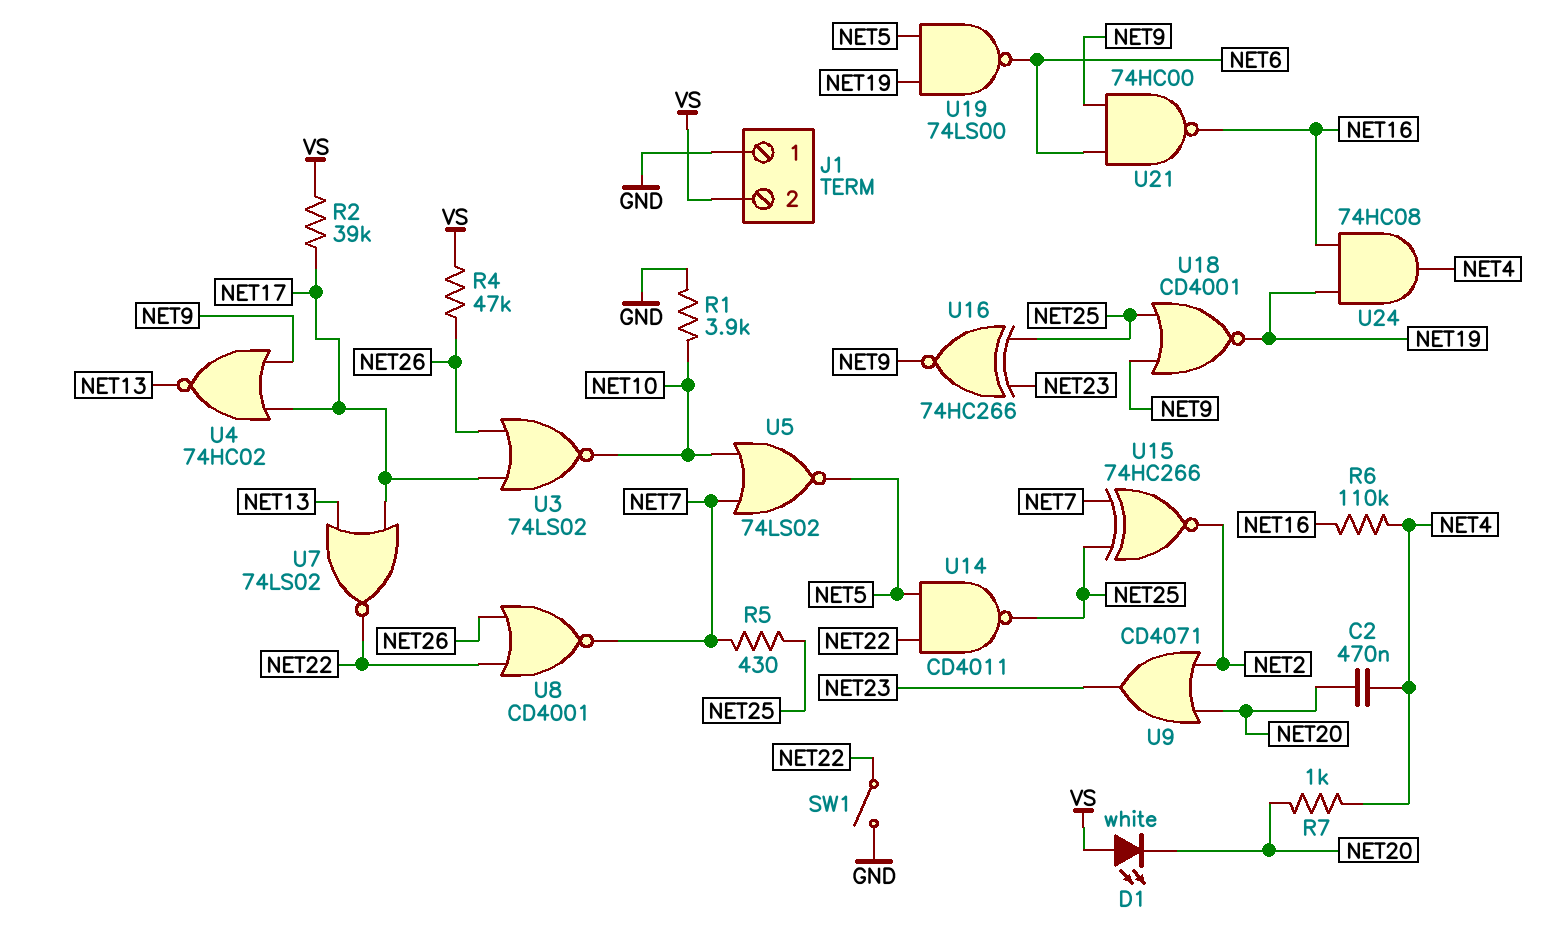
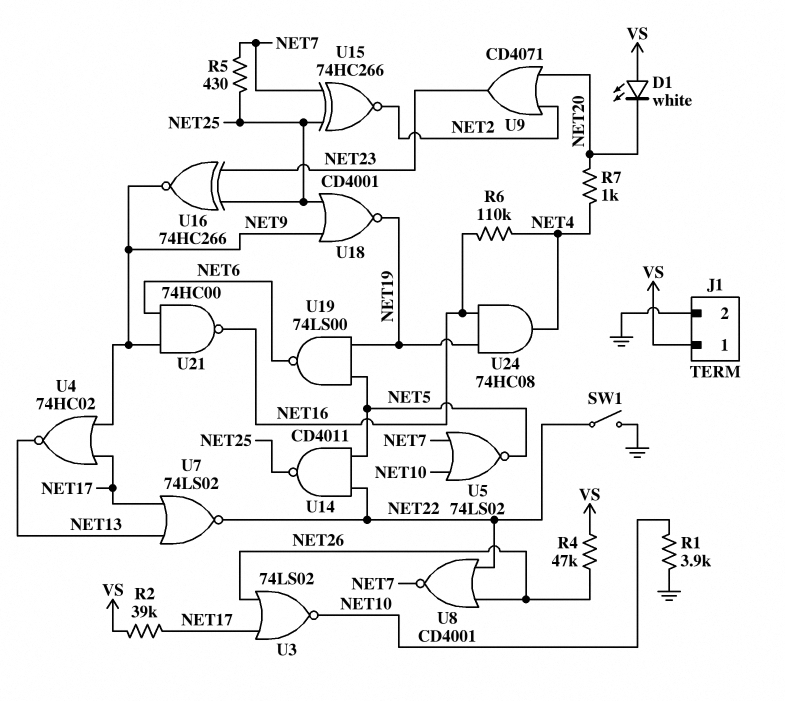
C2: 470nF (NET4, NET20) -> none
J1 pin 1: GND -> VS
J1 pin 2: VS -> GND

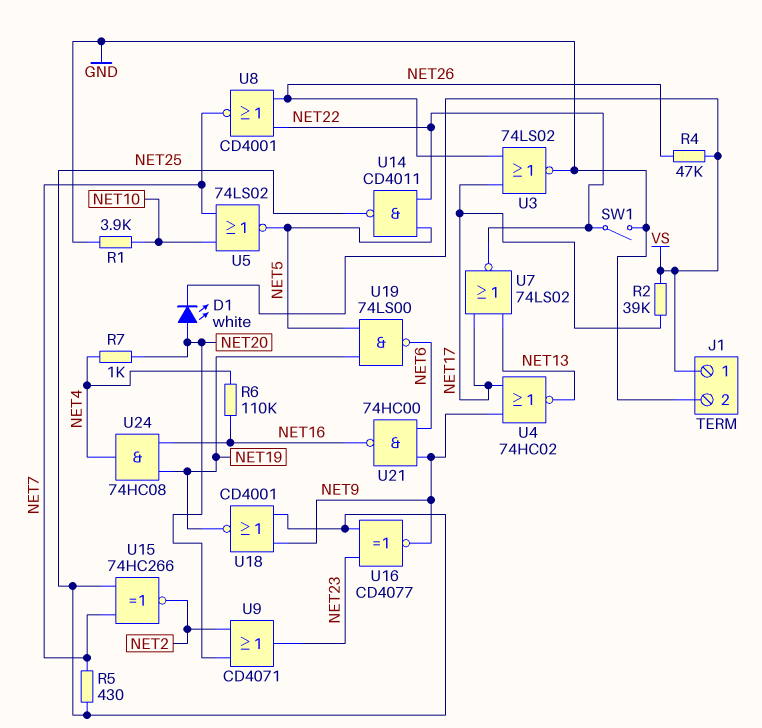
D1: LED white (A VS, K NET20) -> LED white (A NET20, K VS)
U3: NOR 74LS02 (in NET17, in NET26, out NET10) -> NOR 74LS02 (in NET17, in NET26, out GND)
U16: XNOR 74HC266 (in NET23, in NET25, out NET9) -> XNOR CD4077 (in NET23, in NET25, out NET9)

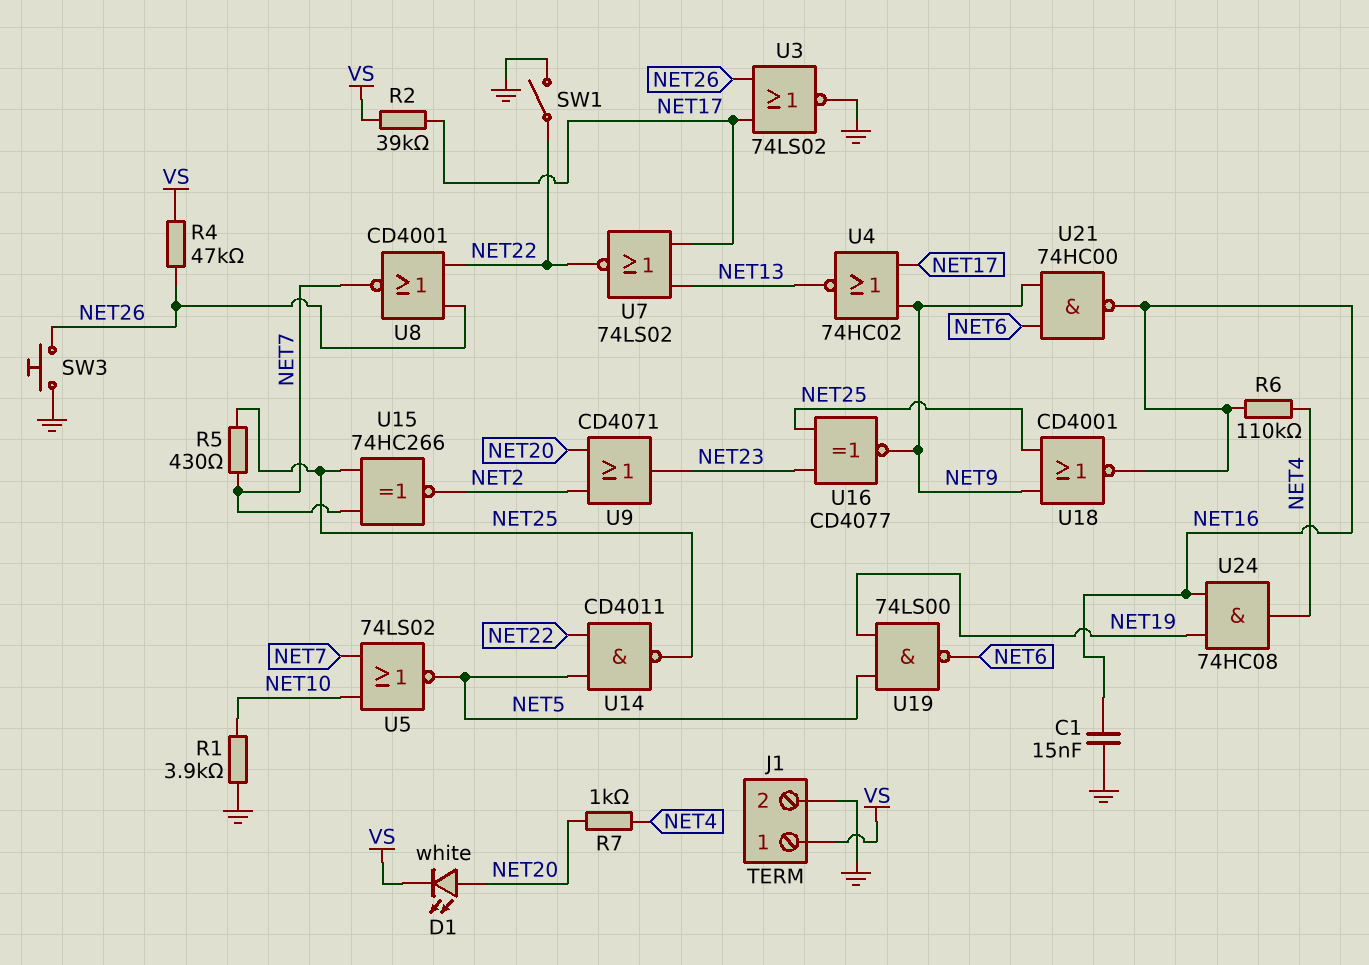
C1: none -> 15nF (GND, NET16)
SW3: none -> button (GND, NET26)
U18: NOR CD4001 (in NET9, in NET25, out NET19) -> NOR CD4001 (in NET9, in NET25, out NET16)

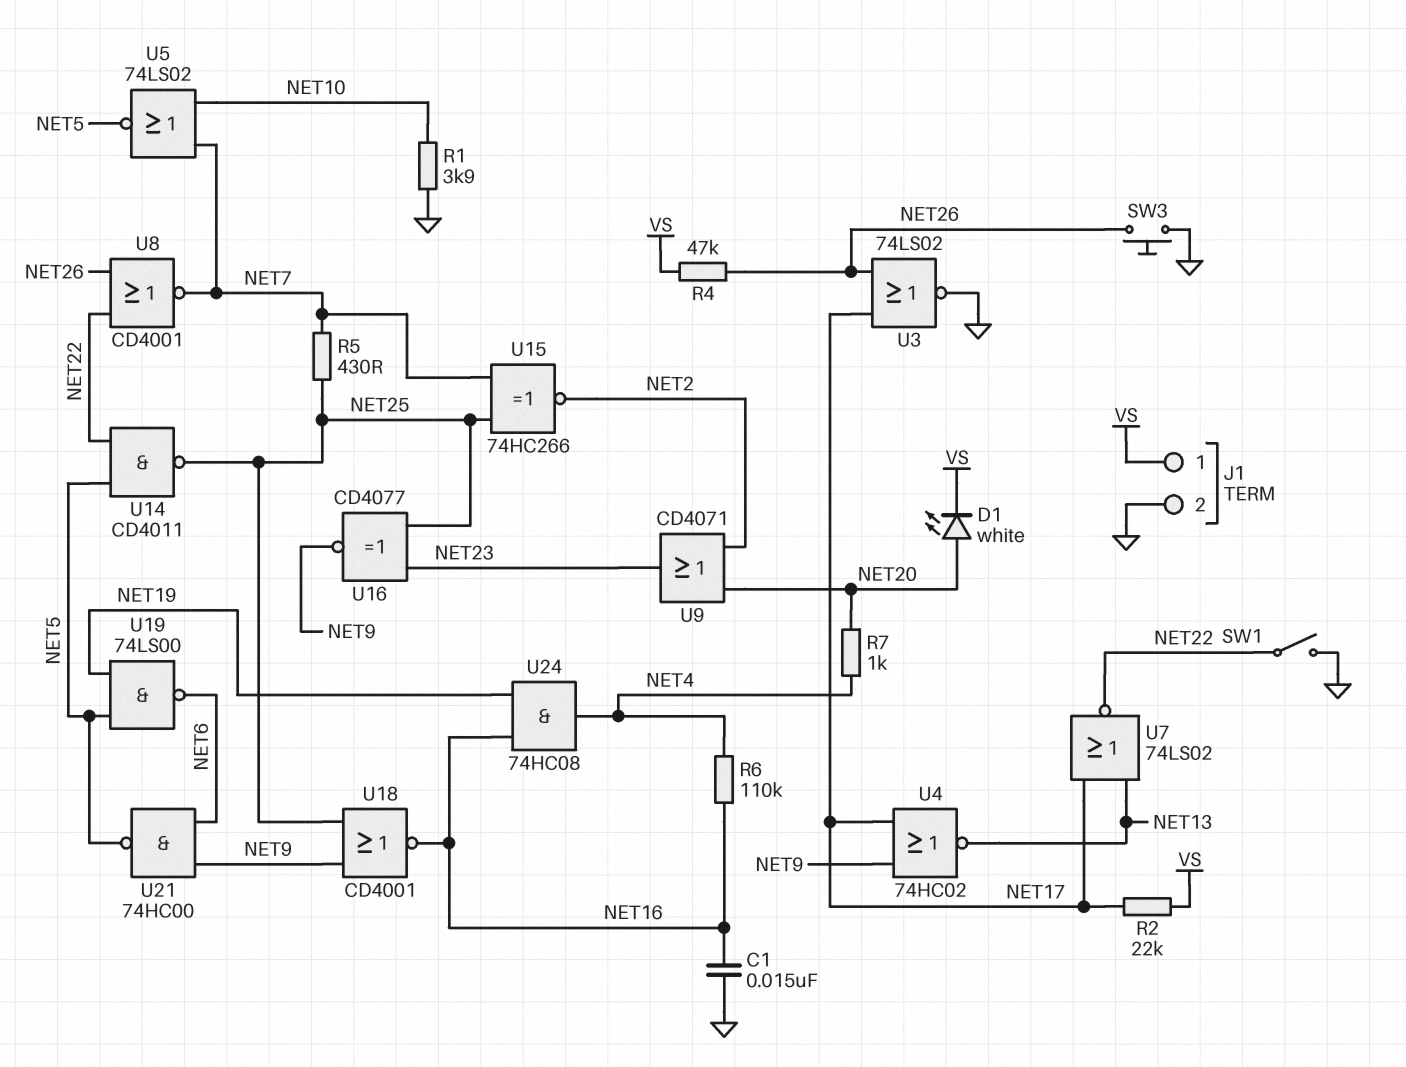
R2: 39k (NET17, VS) -> 22k (NET17, VS)
U21: NAND 74HC00 (in NET6, in NET9, out NET16) -> NAND 74HC00 (in NET6, in NET9, out NET5)

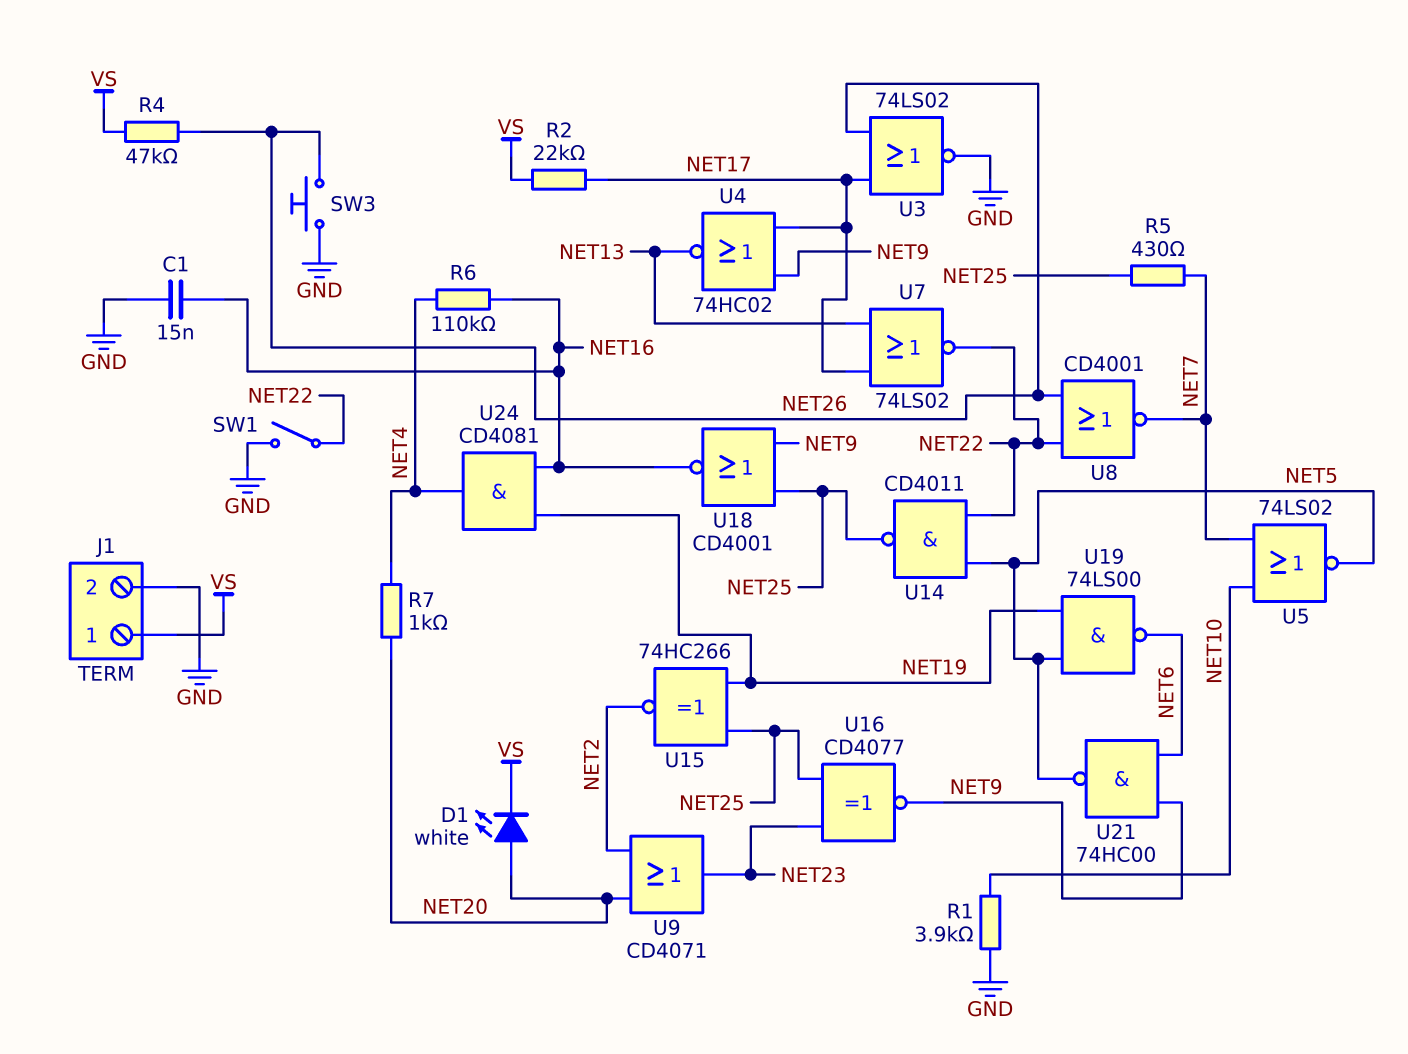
U15: XNOR 74HC266 (in NET7, in NET25, out NET2) -> XNOR 74HC266 (in NET19, in NET25, out NET2)
U24: AND 74HC08 (in NET16, in NET19, out NET4) -> AND CD4081 (in NET16, in NET19, out NET4)

